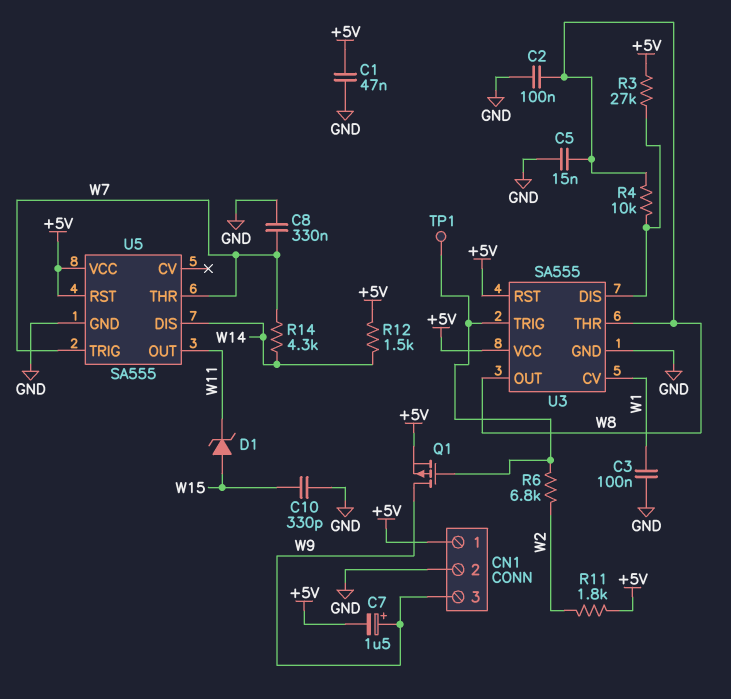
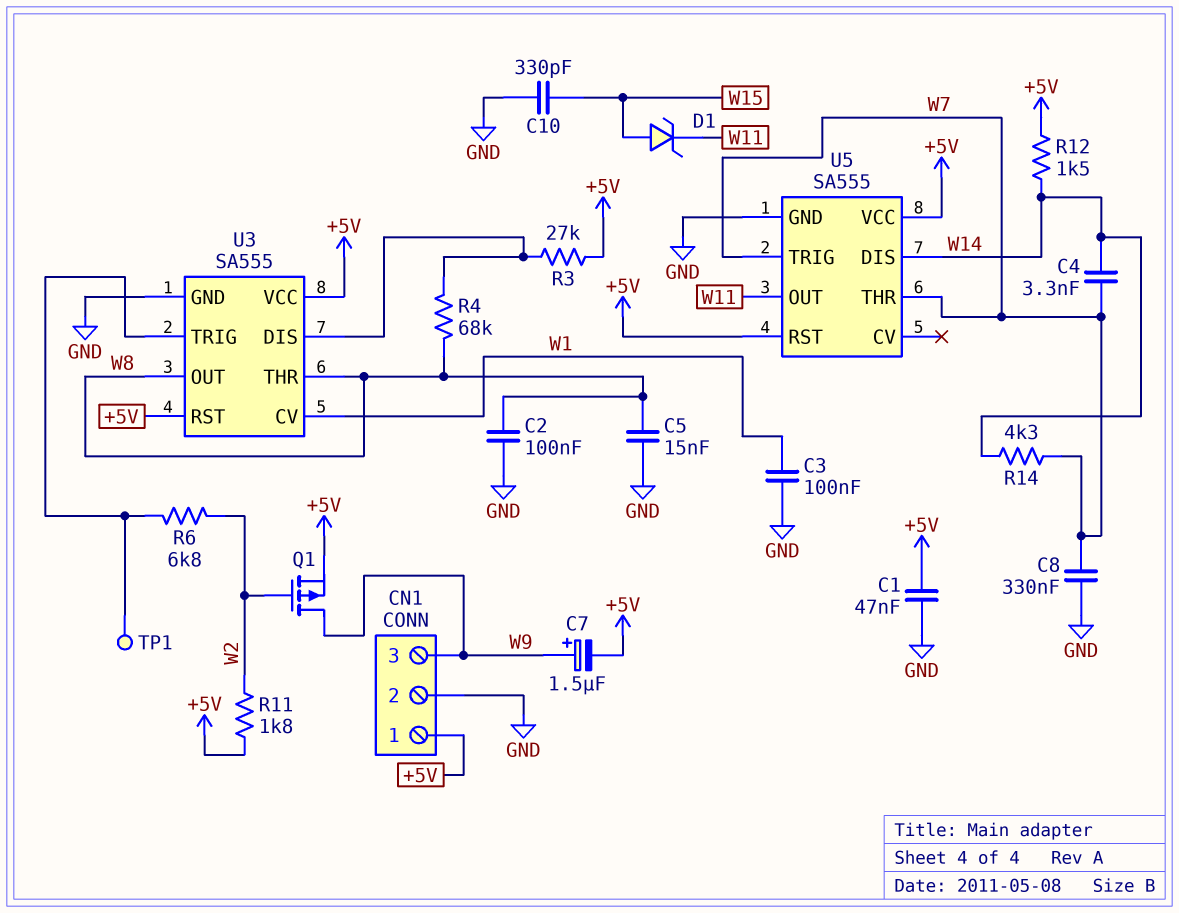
C4: none -> 3.3nF (W7, W14)
Q1: PMOS (G U3/TRIG, D W9, S +5V) -> PMOS (G W2, D W9, S +5V)
R4: 10k (U3/DIS, W8) -> 68k (U3/DIS, W8)

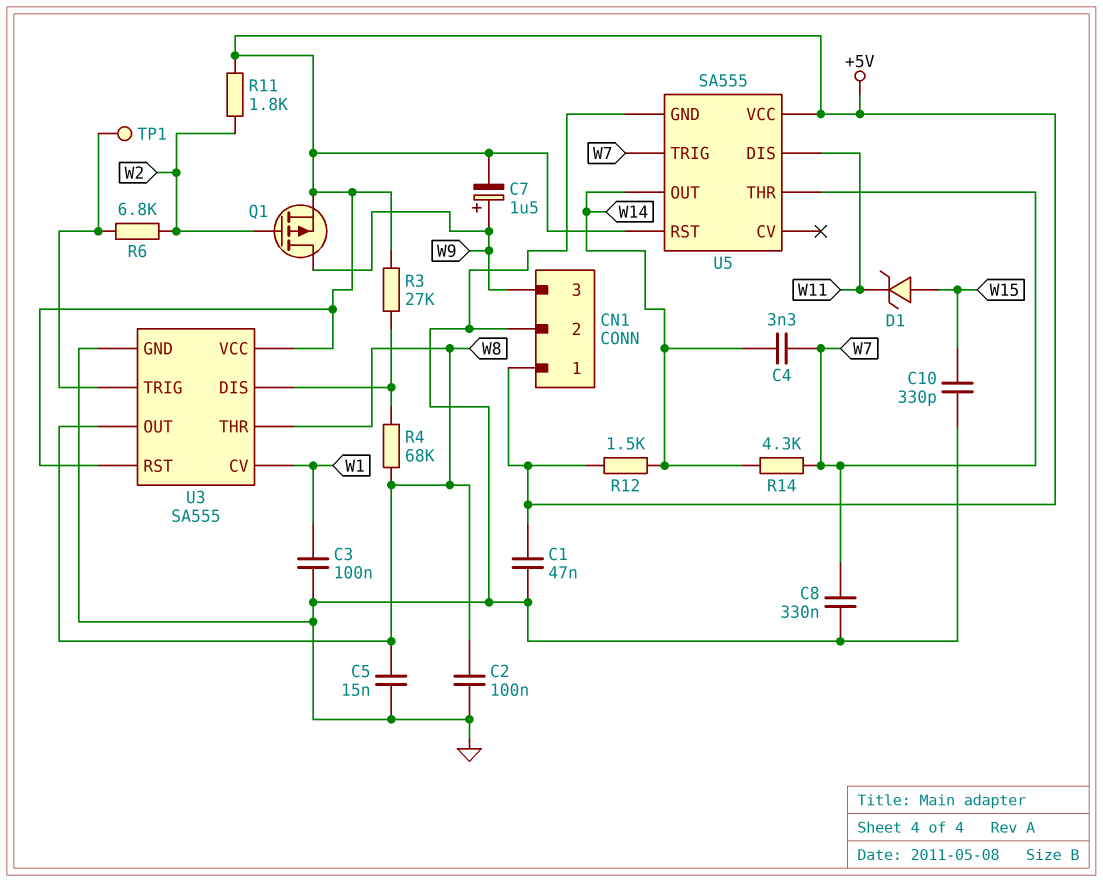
U5 pin DIS: W14 -> W11
U5 pin OUT: W11 -> W14

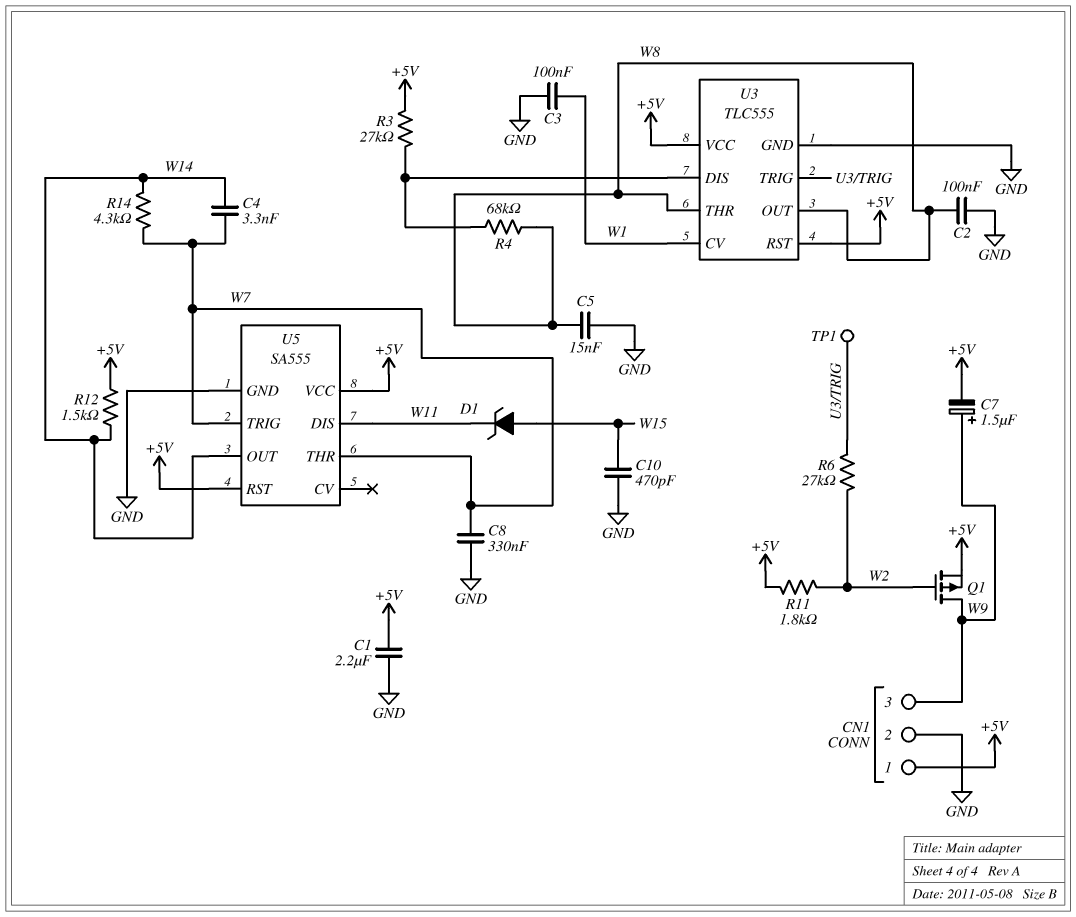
C1: 47nF (+5V, GND) -> 2.2uF (+5V, GND)
C10: 330pF (GND, W15) -> 470pF (GND, W15)
R6: 6.8k (U3/TRIG, W2) -> 27k (U3/TRIG, W2)
U3: SA555 -> TLC555

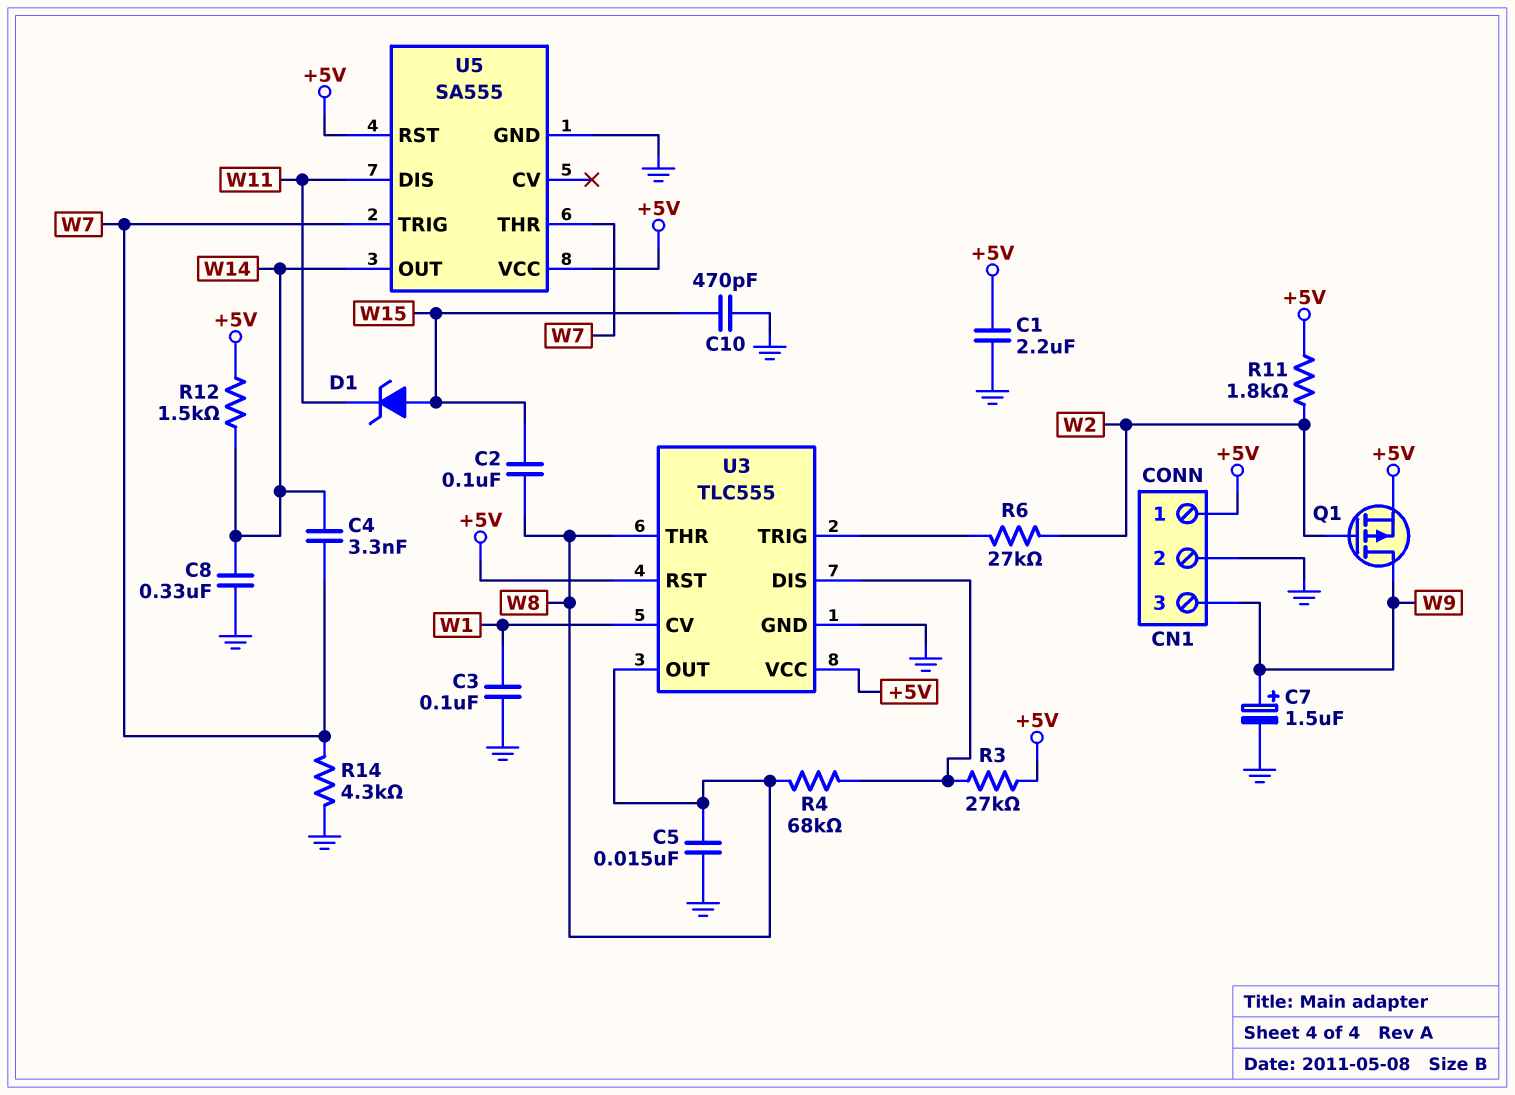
C2: 100nF (GND, W8) -> 100nF (W8, W15)
C7: 1.5uF (plus W9, minus +5V) -> 1.5uF (plus W9, minus GND)
C8: 330nF (GND, W7) -> 330nF (GND, W14)
R14: 4.3k (W7, W14) -> 4.3k (GND, W7)
TP1: test point (U3/TRIG) -> none

